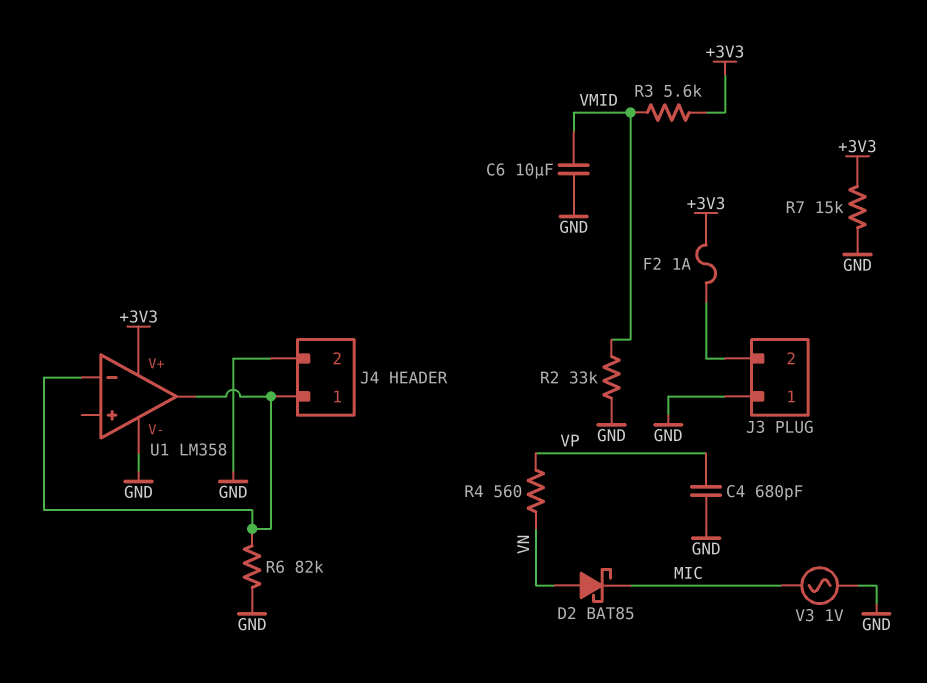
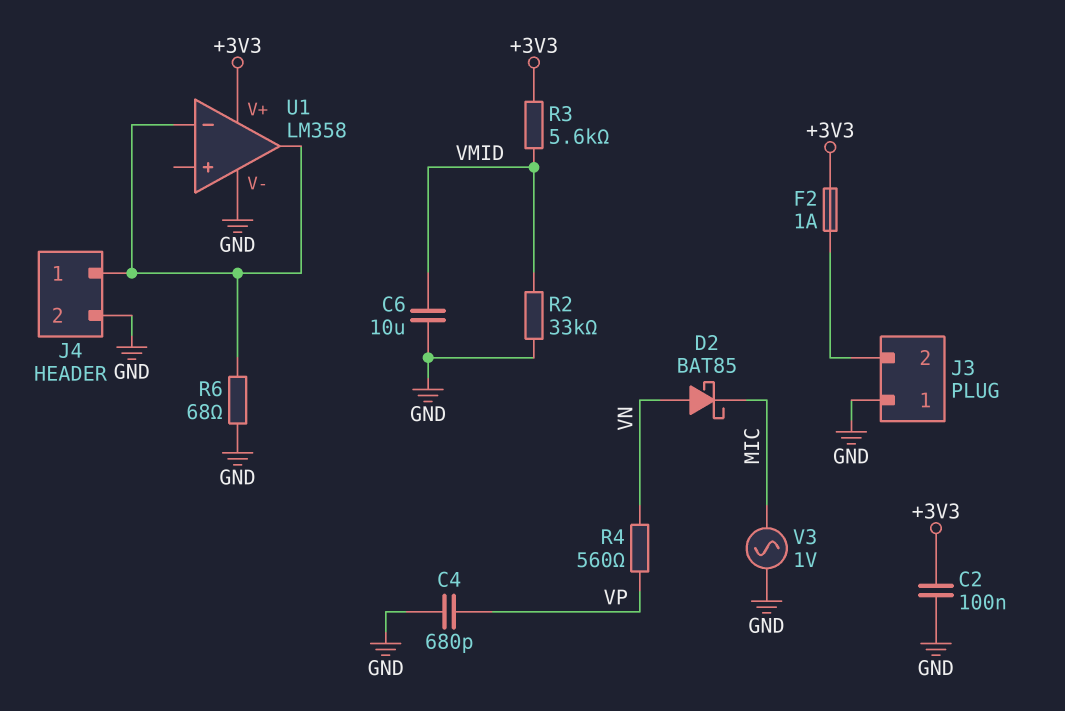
C2: none -> 100nF (+3V3, GND)
R6: 82k (GND, J4/1) -> 68 (GND, J4/1)
R7: 15k (+3V3, GND) -> none

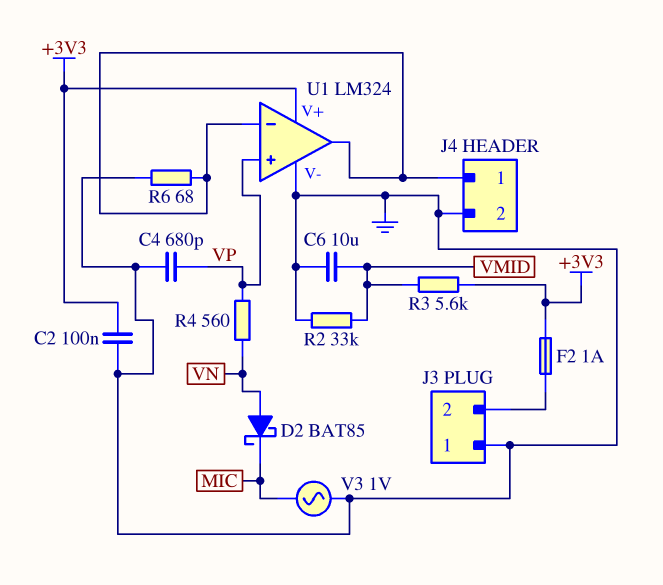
U1: LM358 -> LM324
U1 pin in+: none -> VP

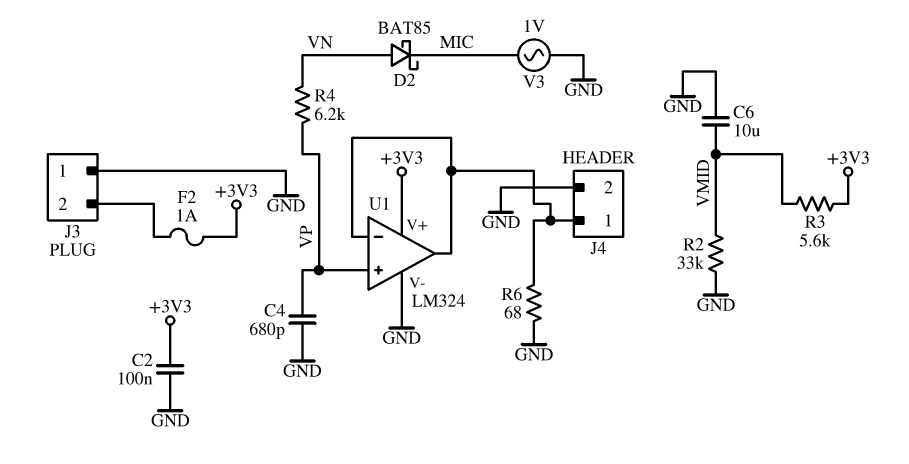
R4: 560 (VN, VP) -> 6.2k (VN, VP)

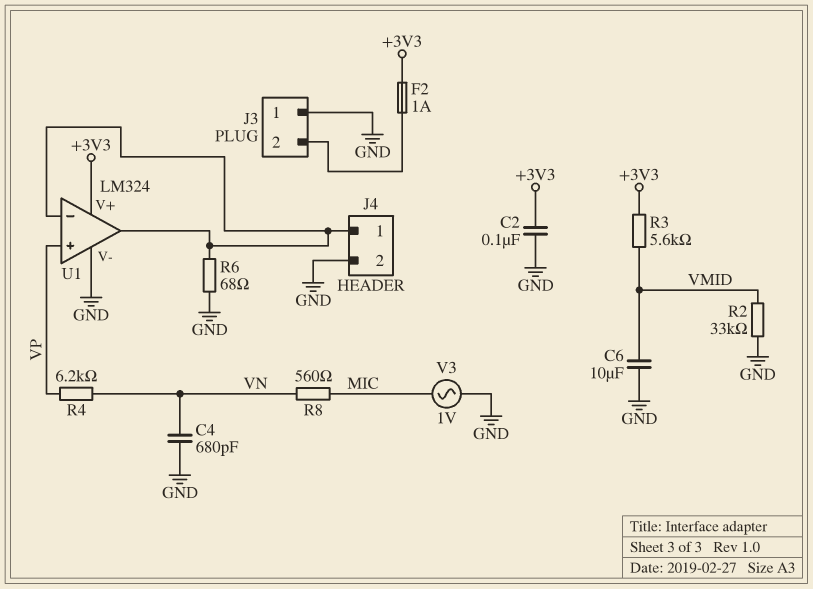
C4: 680pF (GND, VP) -> 680pF (GND, VN)
D2: schottky BAT85 (A VN, K MIC) -> none
R8: none -> 560 (MIC, VN)

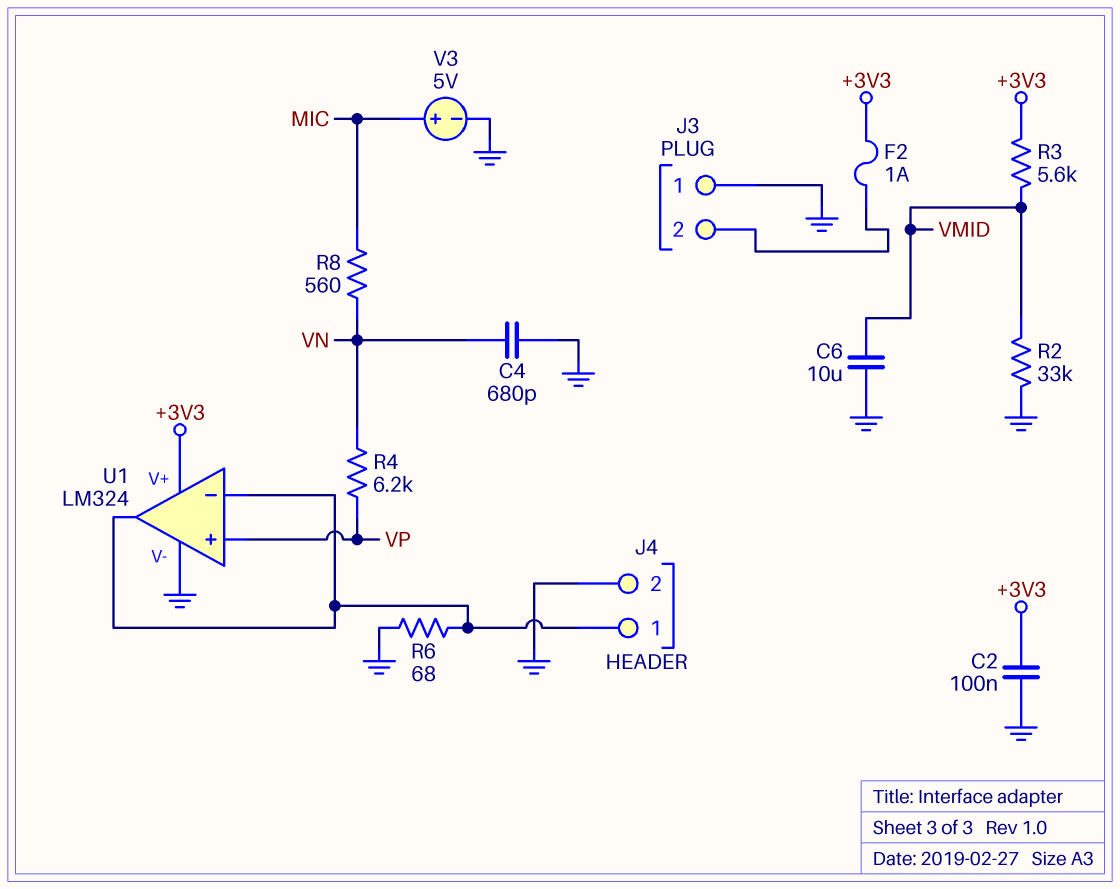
V3: AC 1V (GND, MIC) -> 5V (plus MIC, minus GND)

